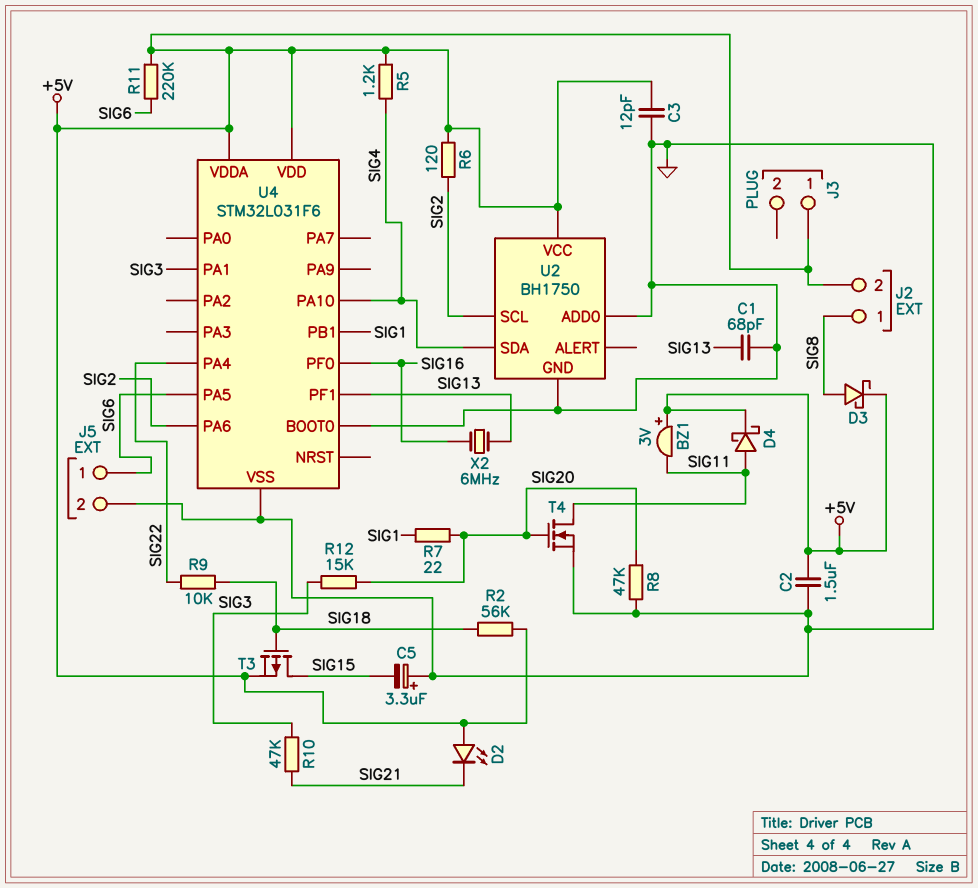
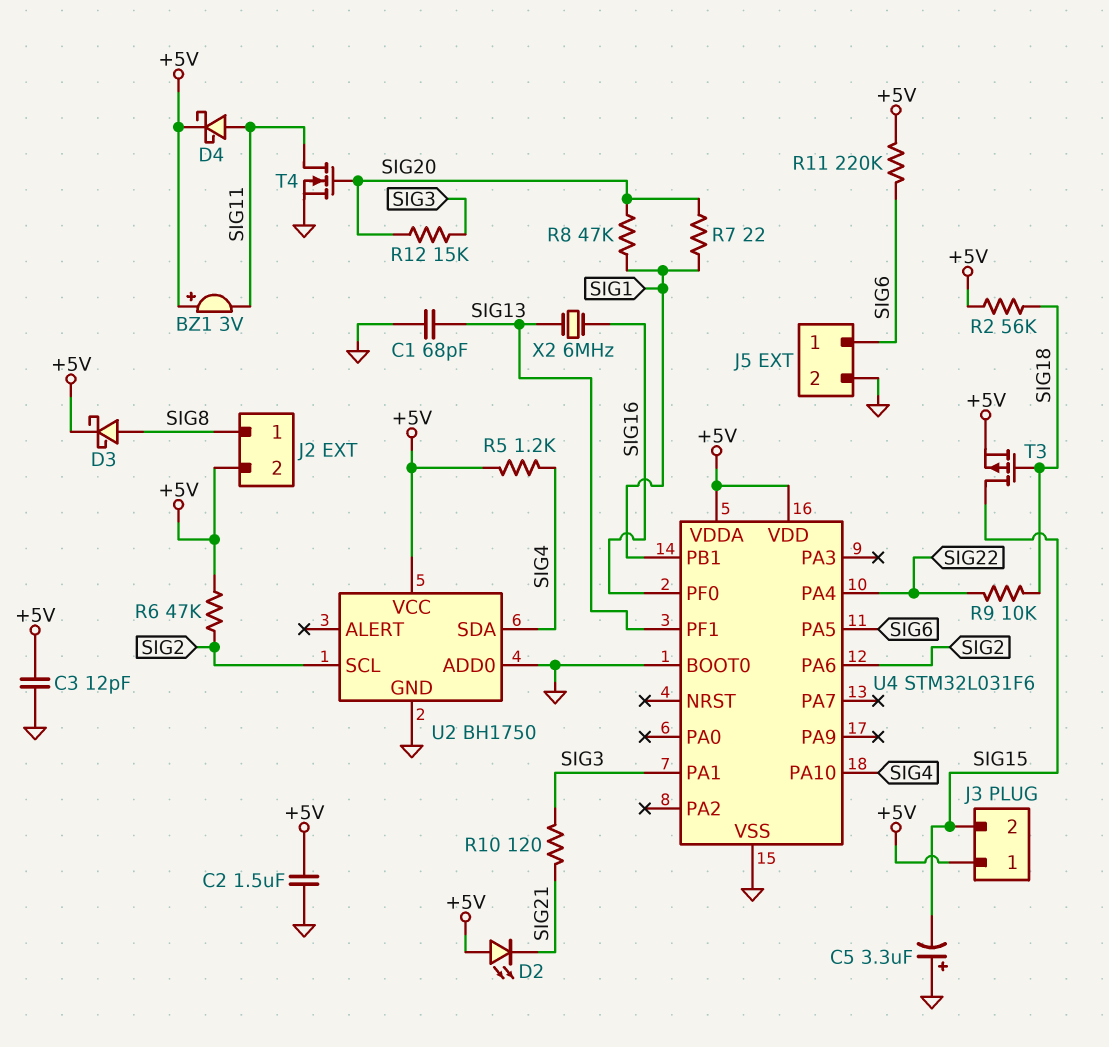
J3 pin 2: none -> SIG15
R6: 120 (+5V, SIG2) -> 47k (+5V, SIG2)
R8: 47k (GND, SIG20) -> 47k (SIG1, SIG20)
R10: 47k (SIG3, SIG21) -> 120 (SIG3, SIG21)

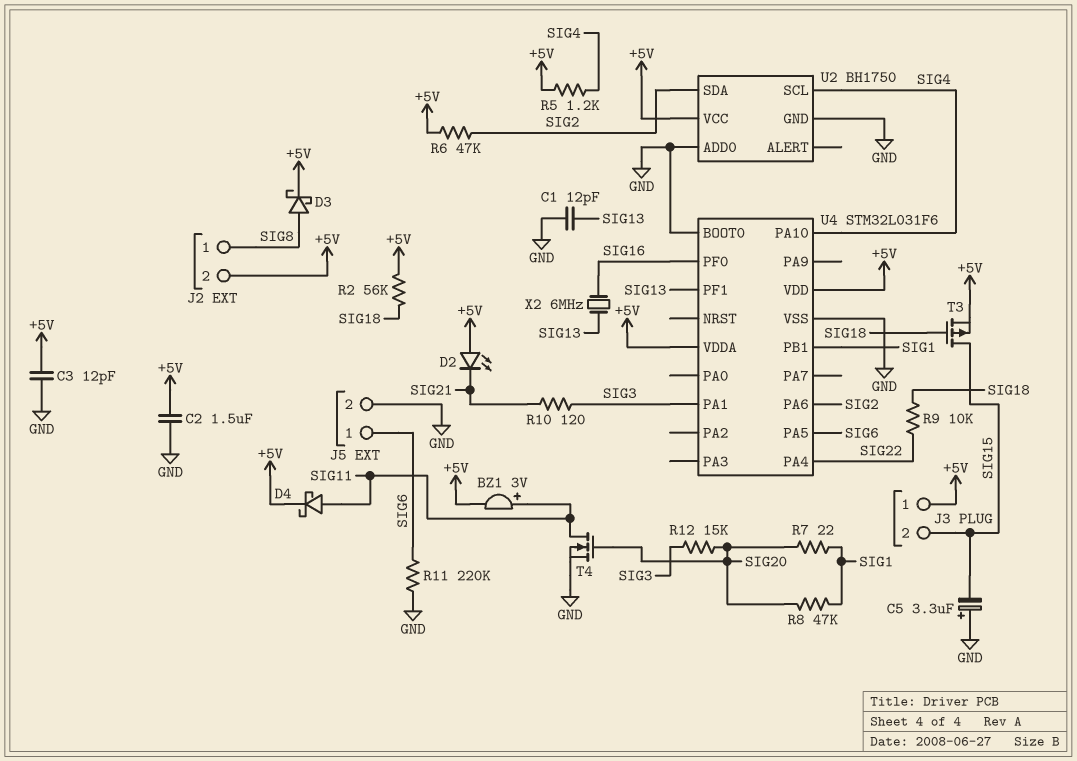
BZ1: buzzer 3V (plus +5V, minus SIG11) -> buzzer 3V (plus SIG11, minus +5V)
C1: 68pF (GND, SIG13) -> 12pF (GND, SIG13)
R11: 220k (+5V, SIG6) -> 220k (GND, SIG6)
U2 pin SCL: SIG2 -> SIG4
U2 pin SDA: SIG4 -> SIG2

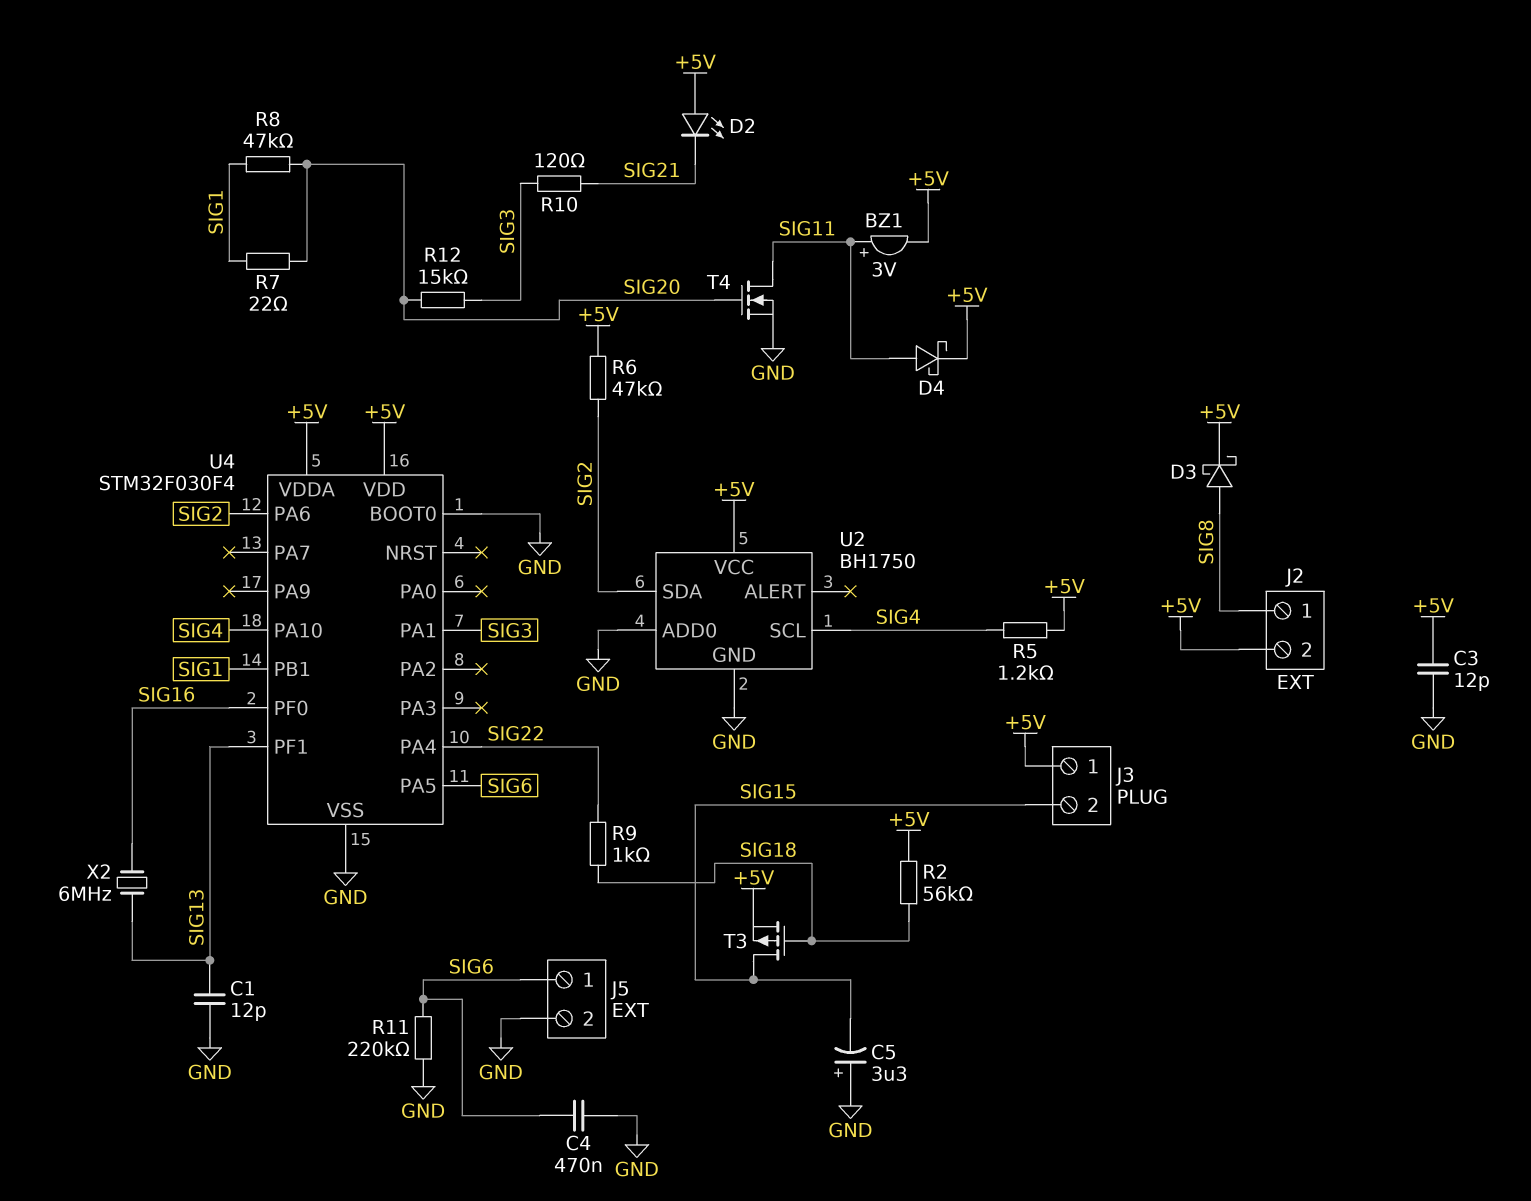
C2: 1.5uF (+5V, GND) -> none
C4: none -> 470nF (GND, SIG6)
R9: 10k (SIG18, SIG22) -> 1k (SIG18, SIG22)
U4: STM32L031F6 -> STM32F030F4

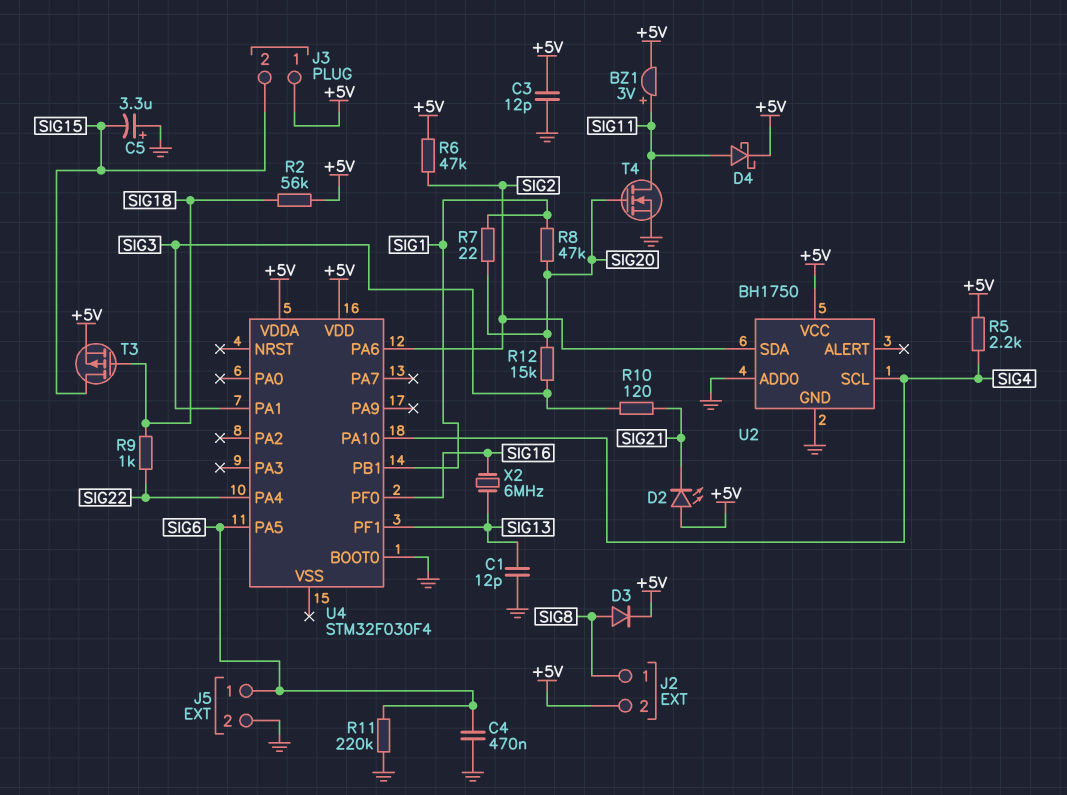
D3: schottky (A SIG8, K +5V) -> diode (A SIG8, K +5V)
R5: 1.2k (+5V, SIG4) -> 2.2k (+5V, SIG4)
U4 pin VSS: GND -> none

